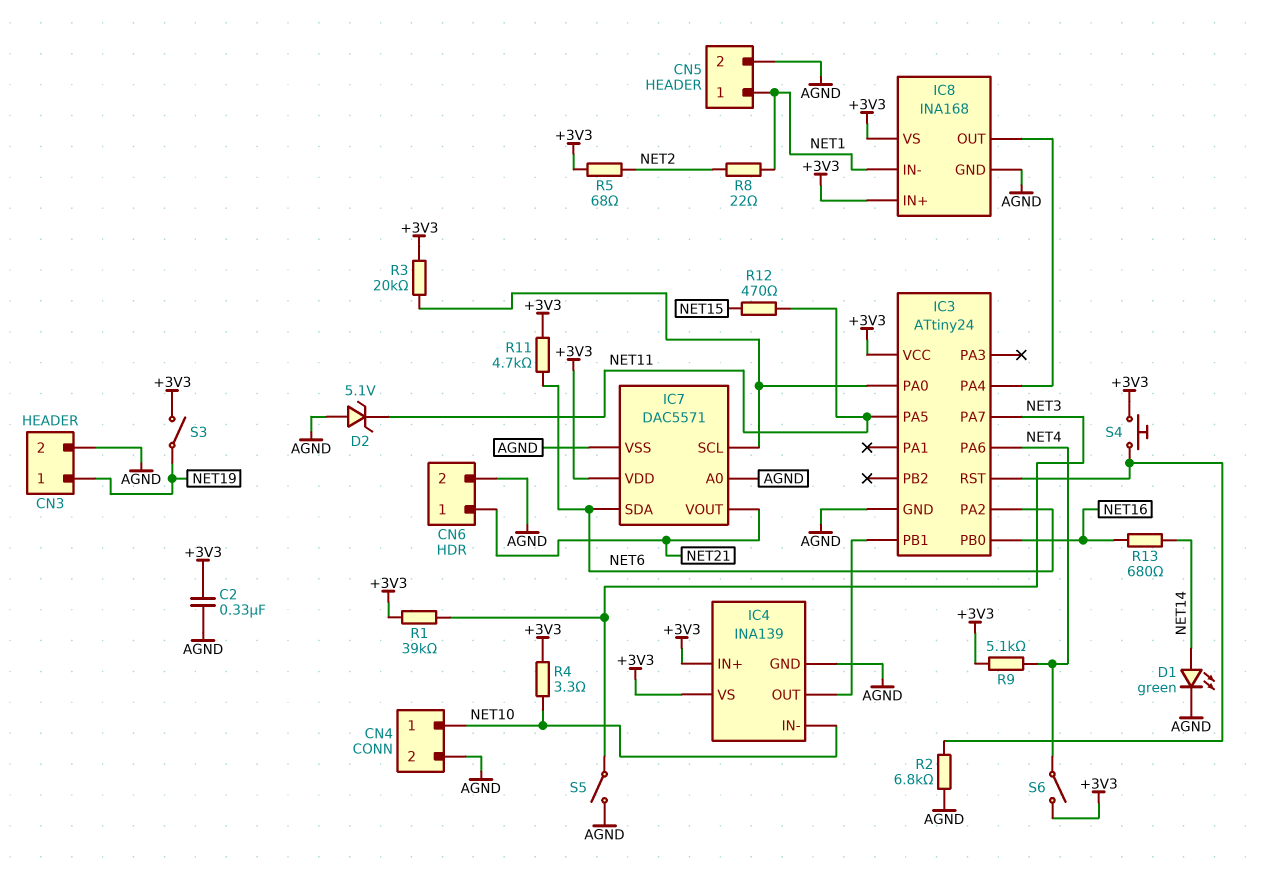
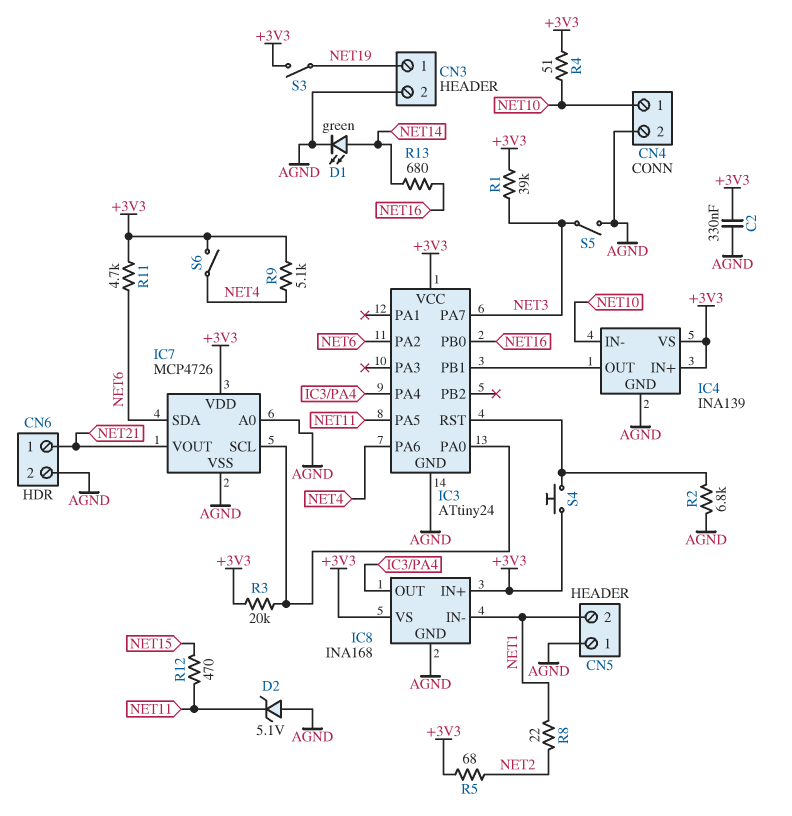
CN5 pin 1: NET1 -> AGND
CN5 pin 2: AGND -> NET1
IC7: DAC5571 -> MCP4726
R4: 3.3 (+3V3, NET10) -> 51 (+3V3, NET10)

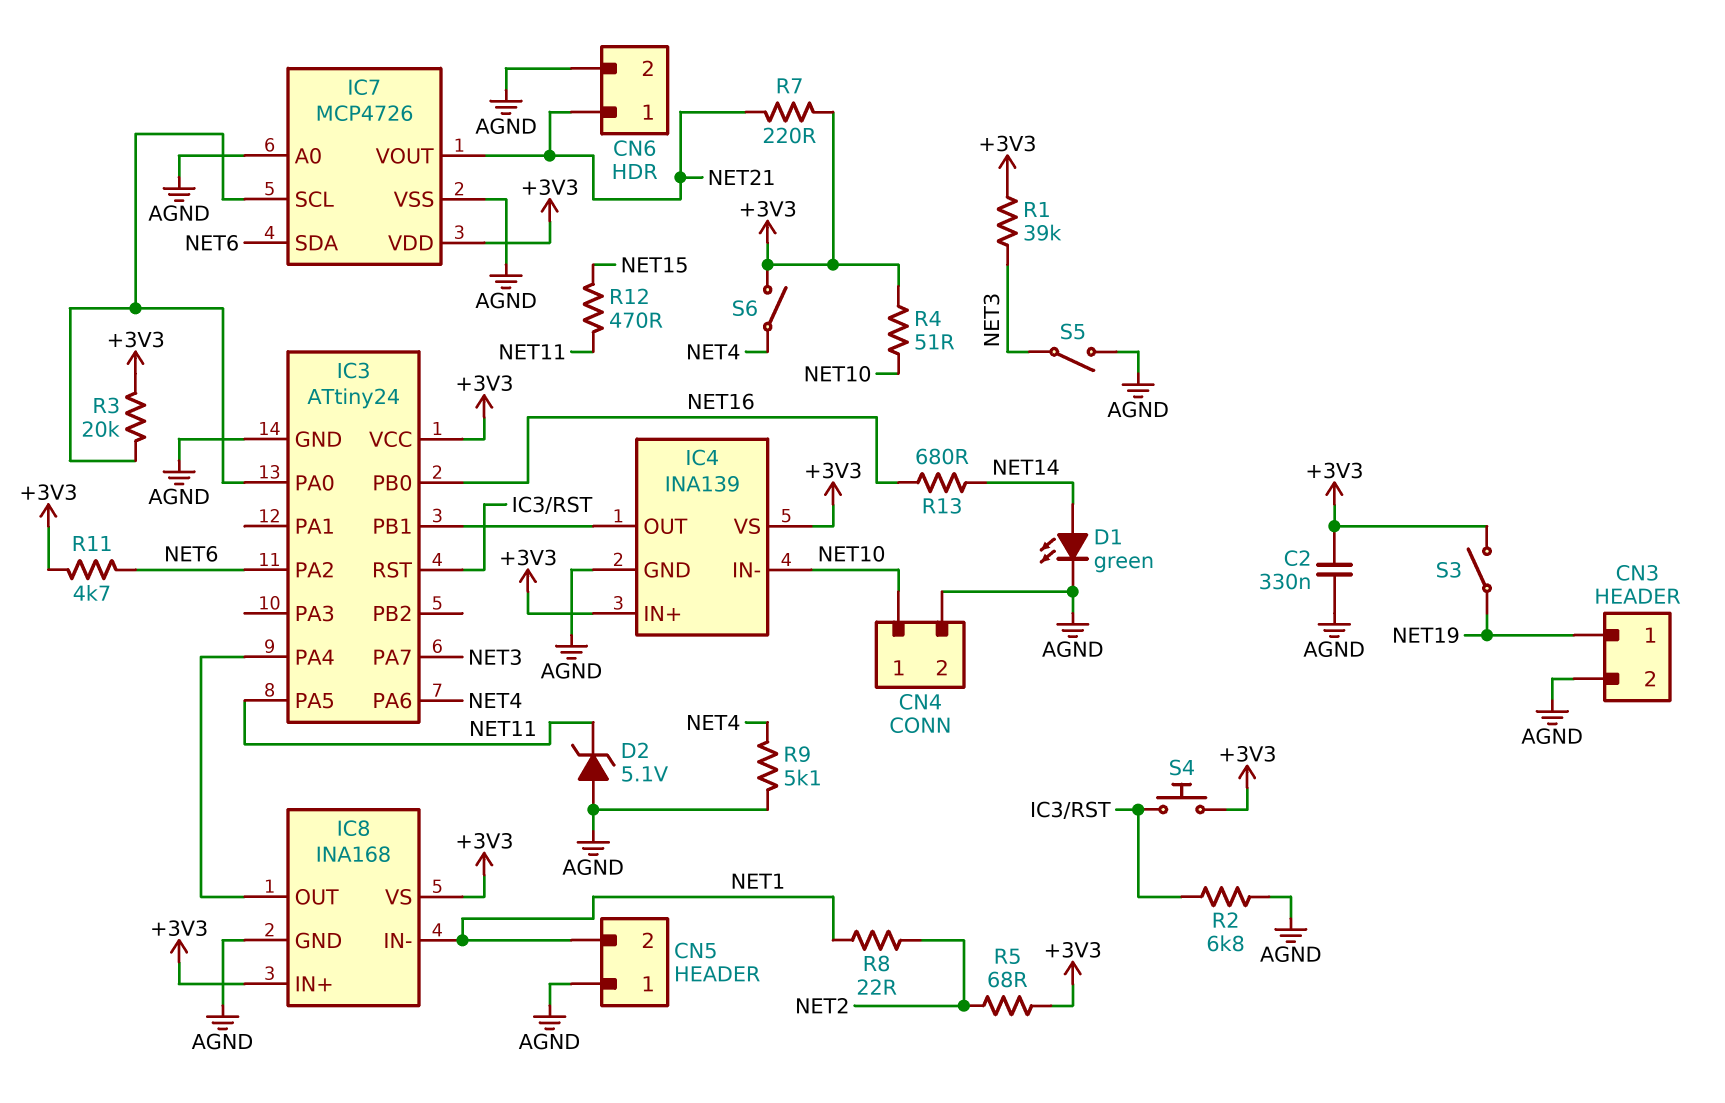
R7: none -> 220 (+3V3, NET21)
R9: 5.1k (+3V3, NET4) -> 5.1k (AGND, NET4)

